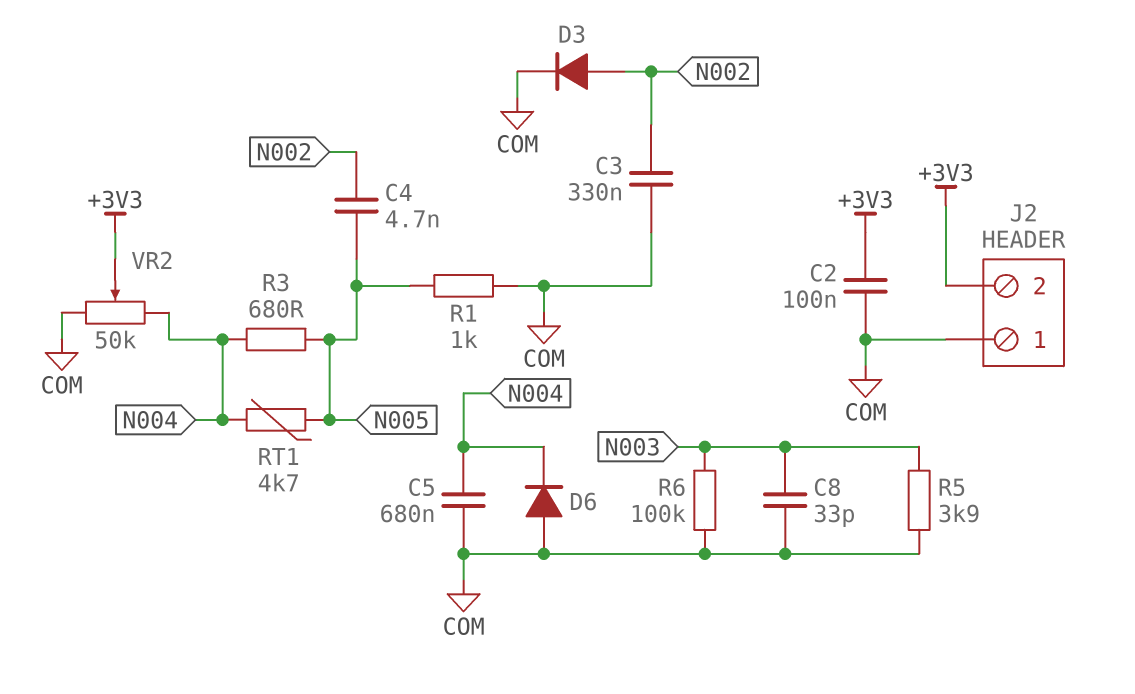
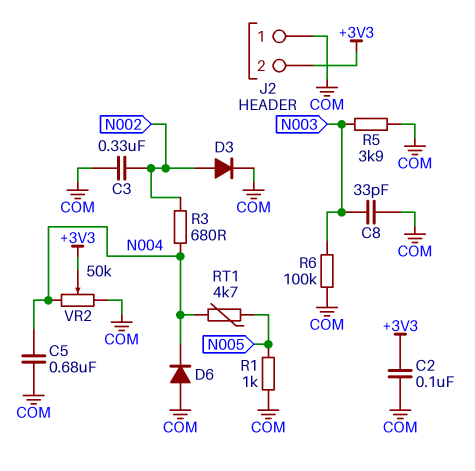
C4: 4.7nF (N002, N005) -> none
R3: 680 (N004, N005) -> 680 (N002, N004)

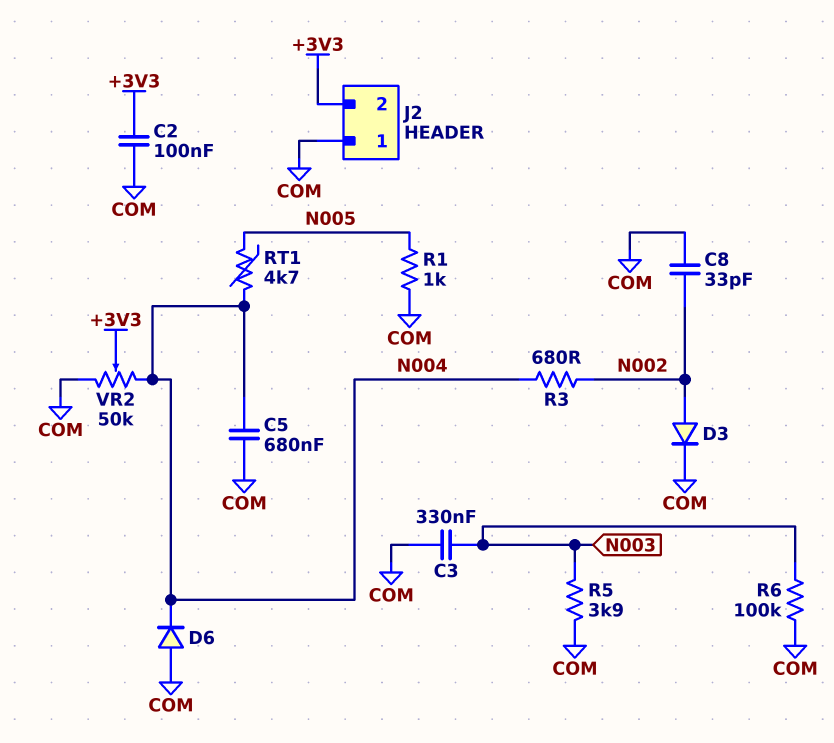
C3: 330nF (COM, N002) -> 330nF (COM, N003)
C8: 33pF (COM, N003) -> 33pF (COM, N002)

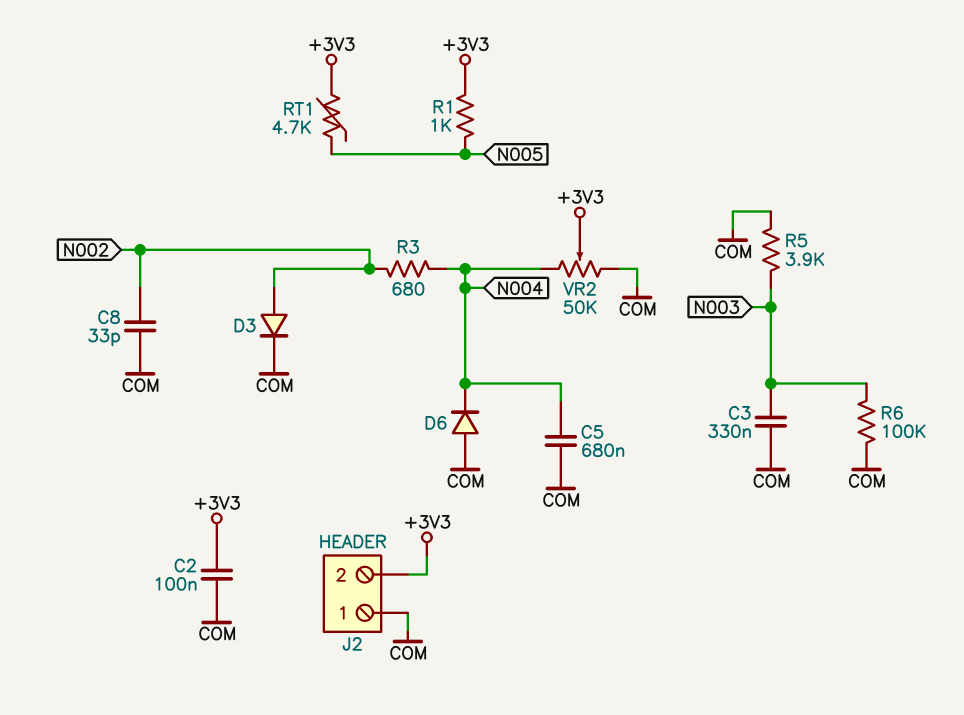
R1: 1k (COM, N005) -> 1k (+3V3, N005)
RT1: 4.7k (N004, N005) -> 4.7k (+3V3, N005)

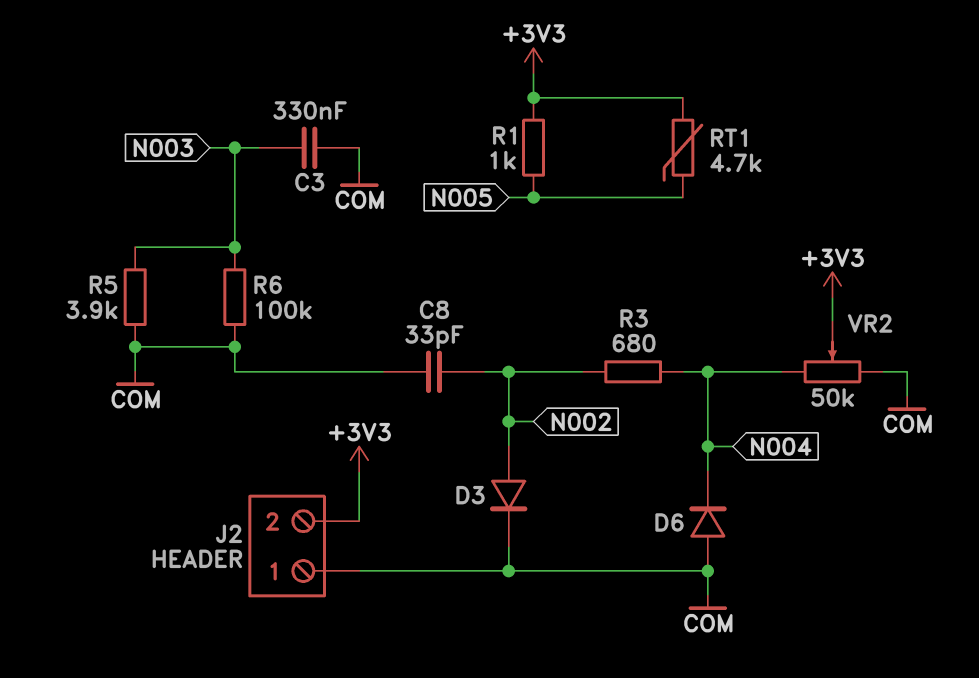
C2: 100nF (+3V3, COM) -> none
C5: 680nF (COM, N004) -> none

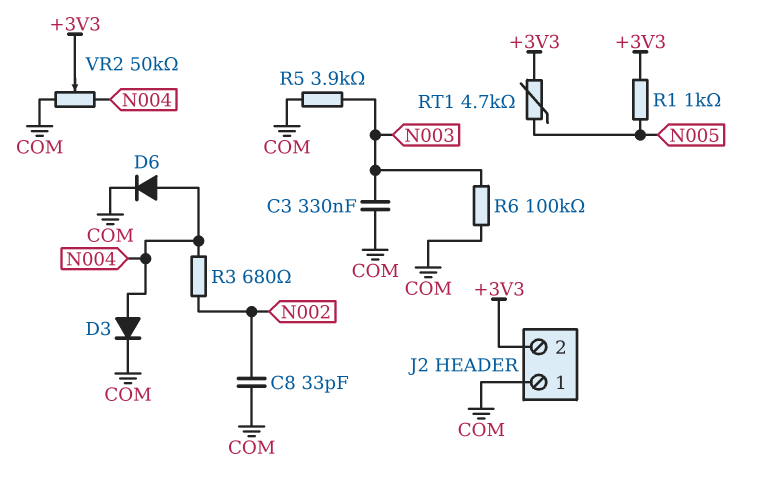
D3: diode (A N002, K COM) -> diode (A N004, K COM)
D6: diode (A COM, K N004) -> diode (A N004, K COM)

